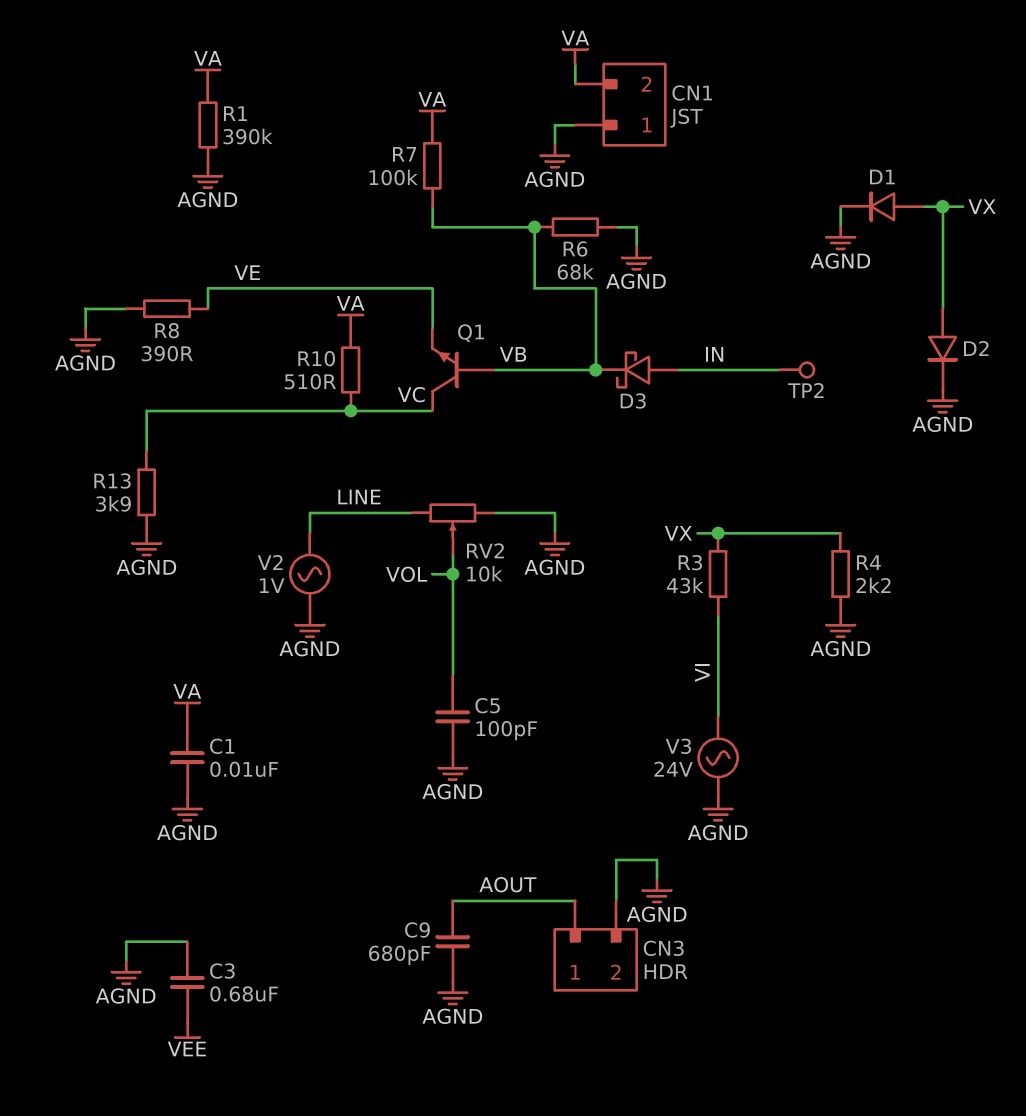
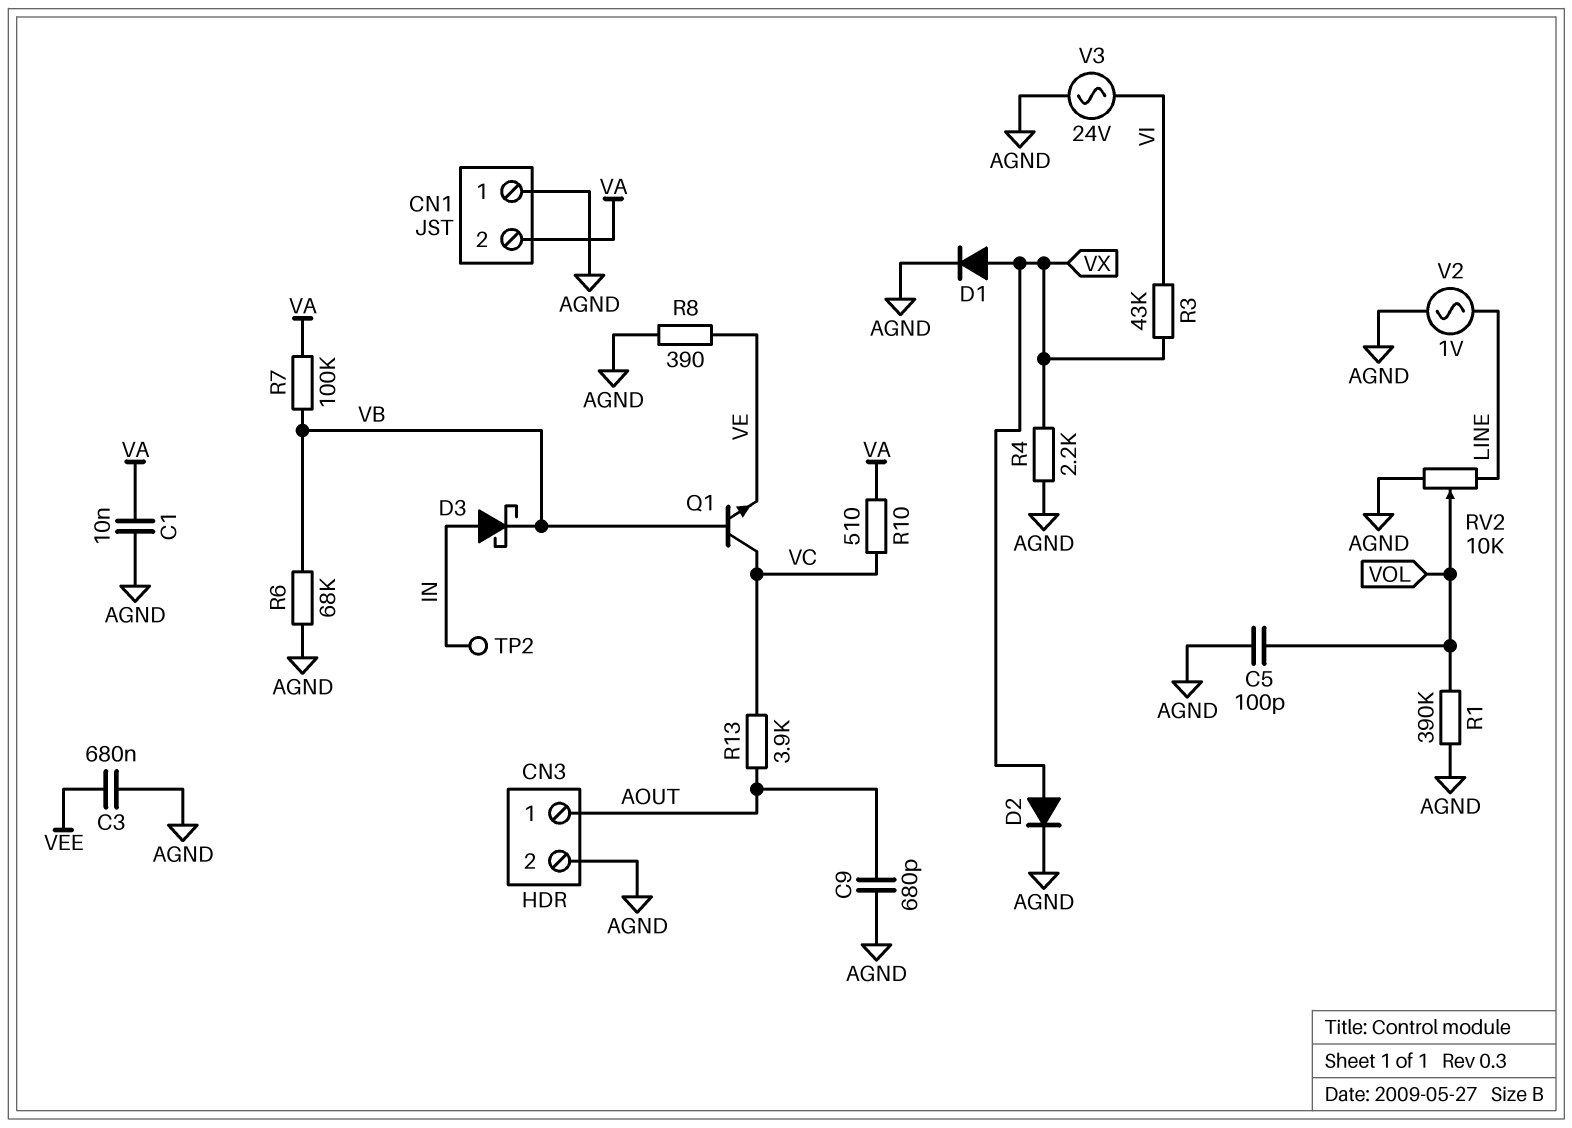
R1: 390k (AGND, VA) -> 390k (AGND, VOL)
R13: 3.9k (AGND, VC) -> 3.9k (AOUT, VC)

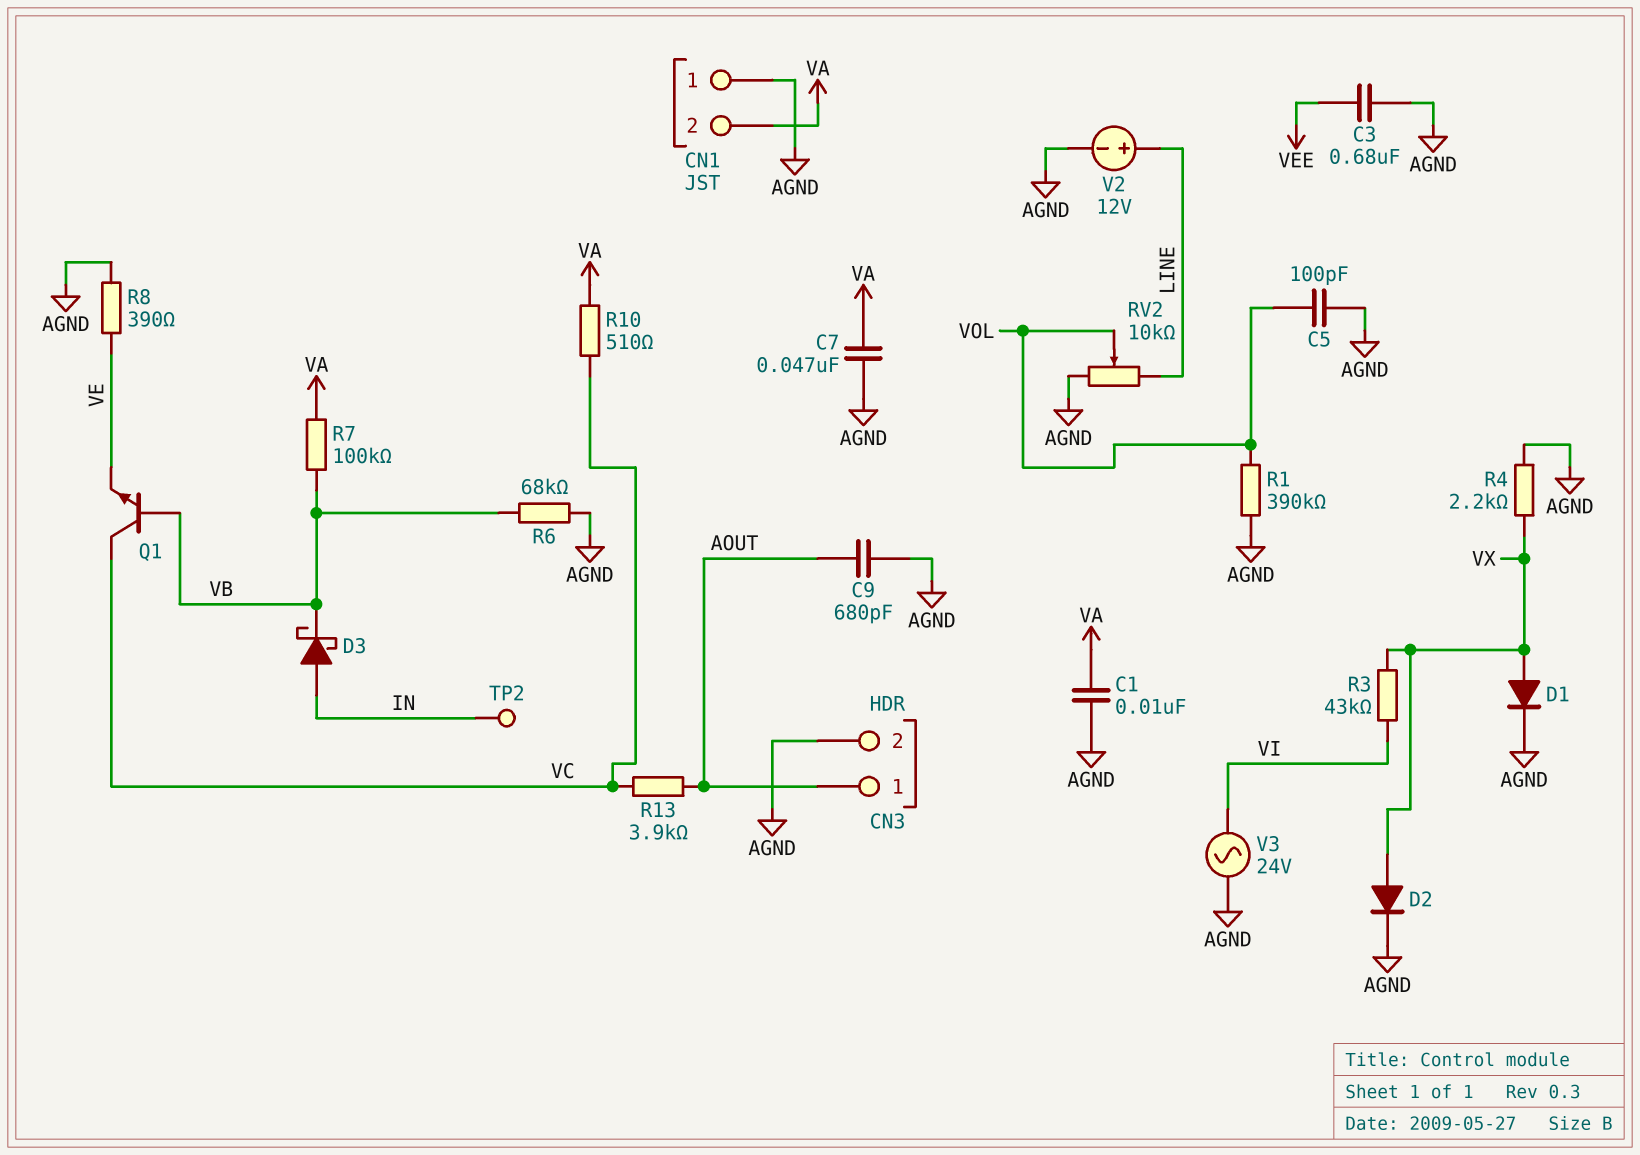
C7: none -> 47nF (AGND, VA)
V2: AC 1V (AGND, LINE) -> 12V (plus LINE, minus AGND)

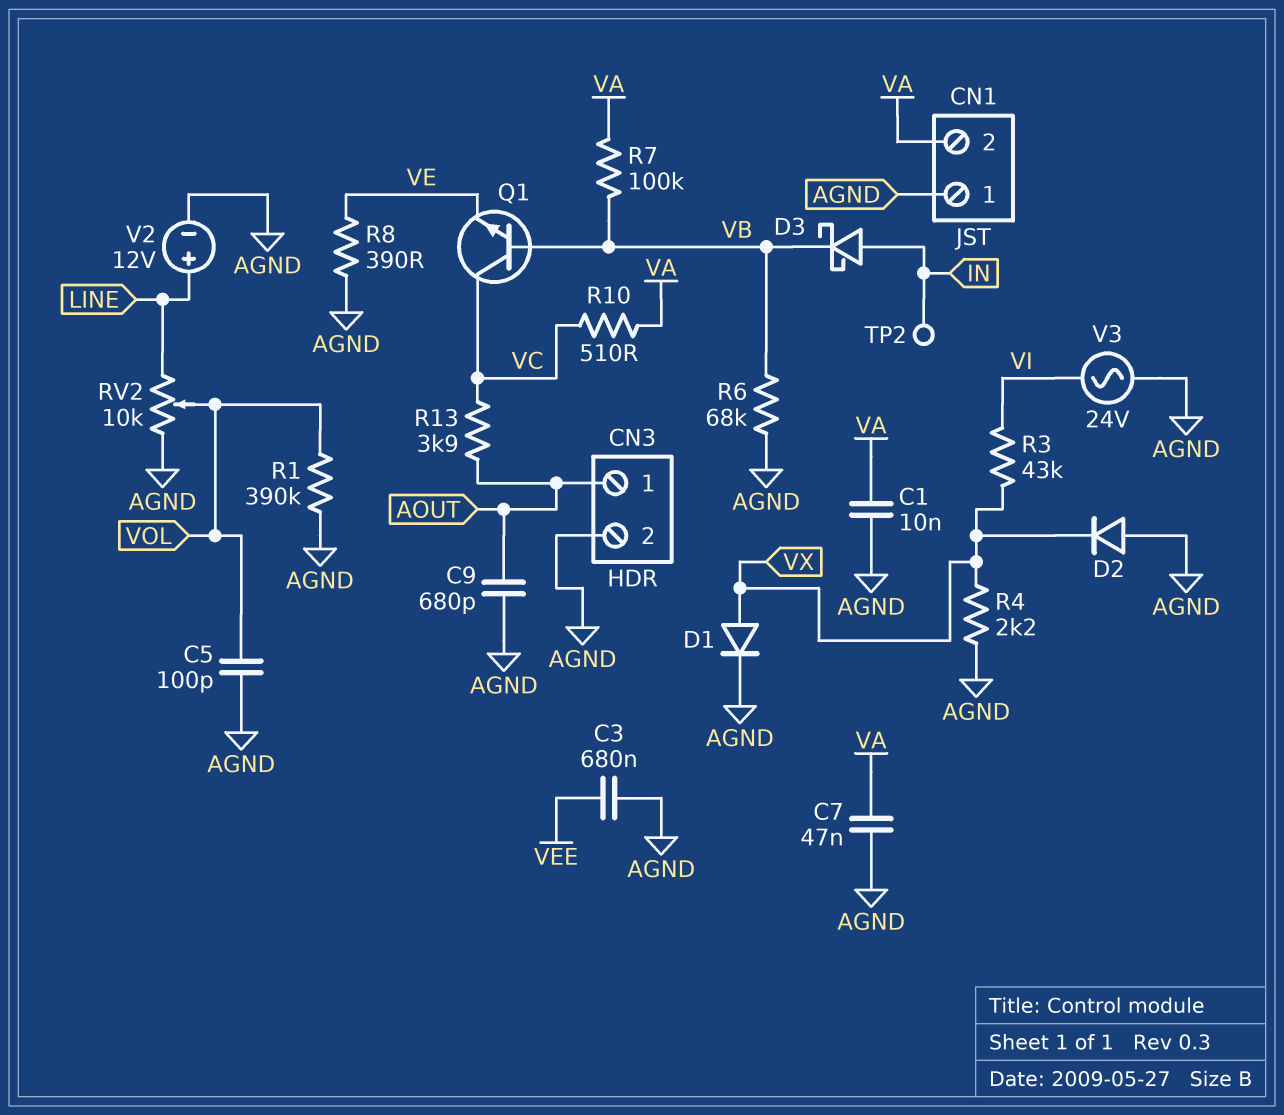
D2: diode (A VX, K AGND) -> diode (A AGND, K VX)

